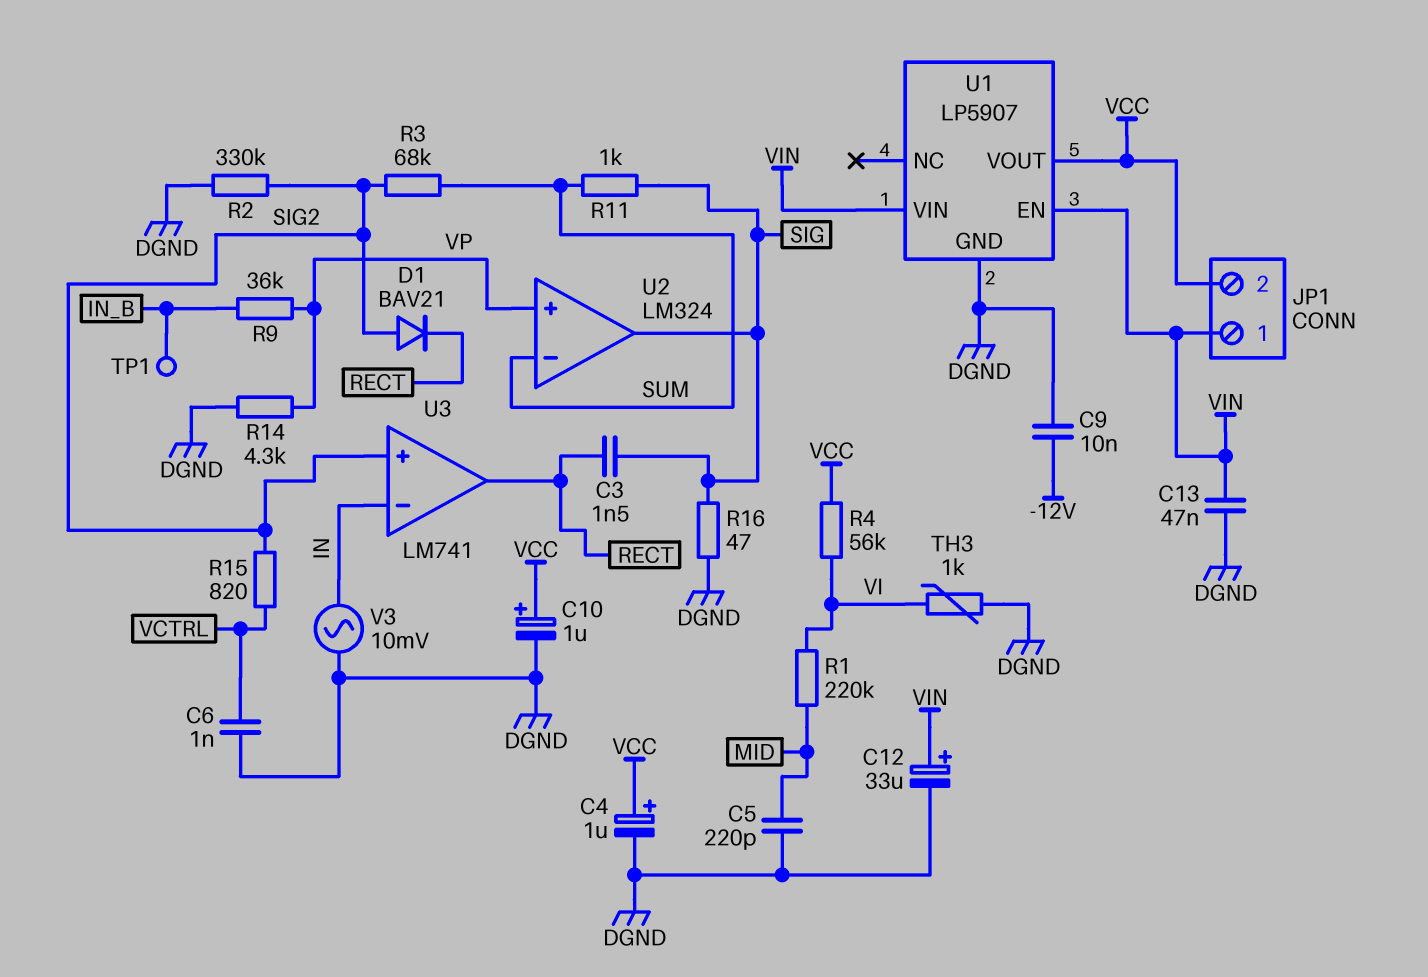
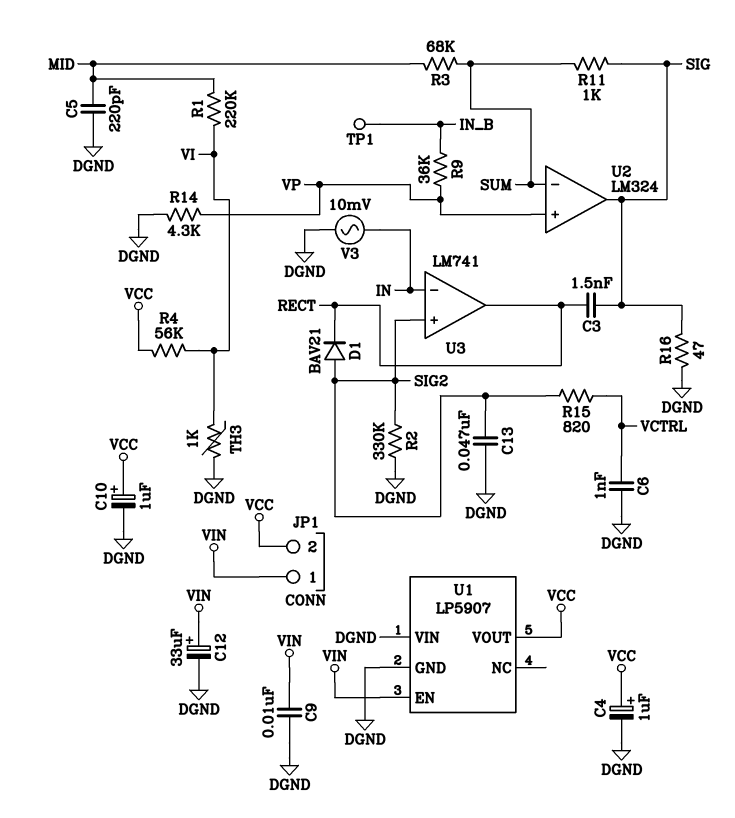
C9: 10nF (-12V, DGND) -> 10nF (DGND, VIN)
C13: 47nF (DGND, VIN) -> 47nF (DGND, SIG2)
R3: 68k (SIG2, SUM) -> 68k (MID, SUM)
U1 pin VIN: VIN -> DGND

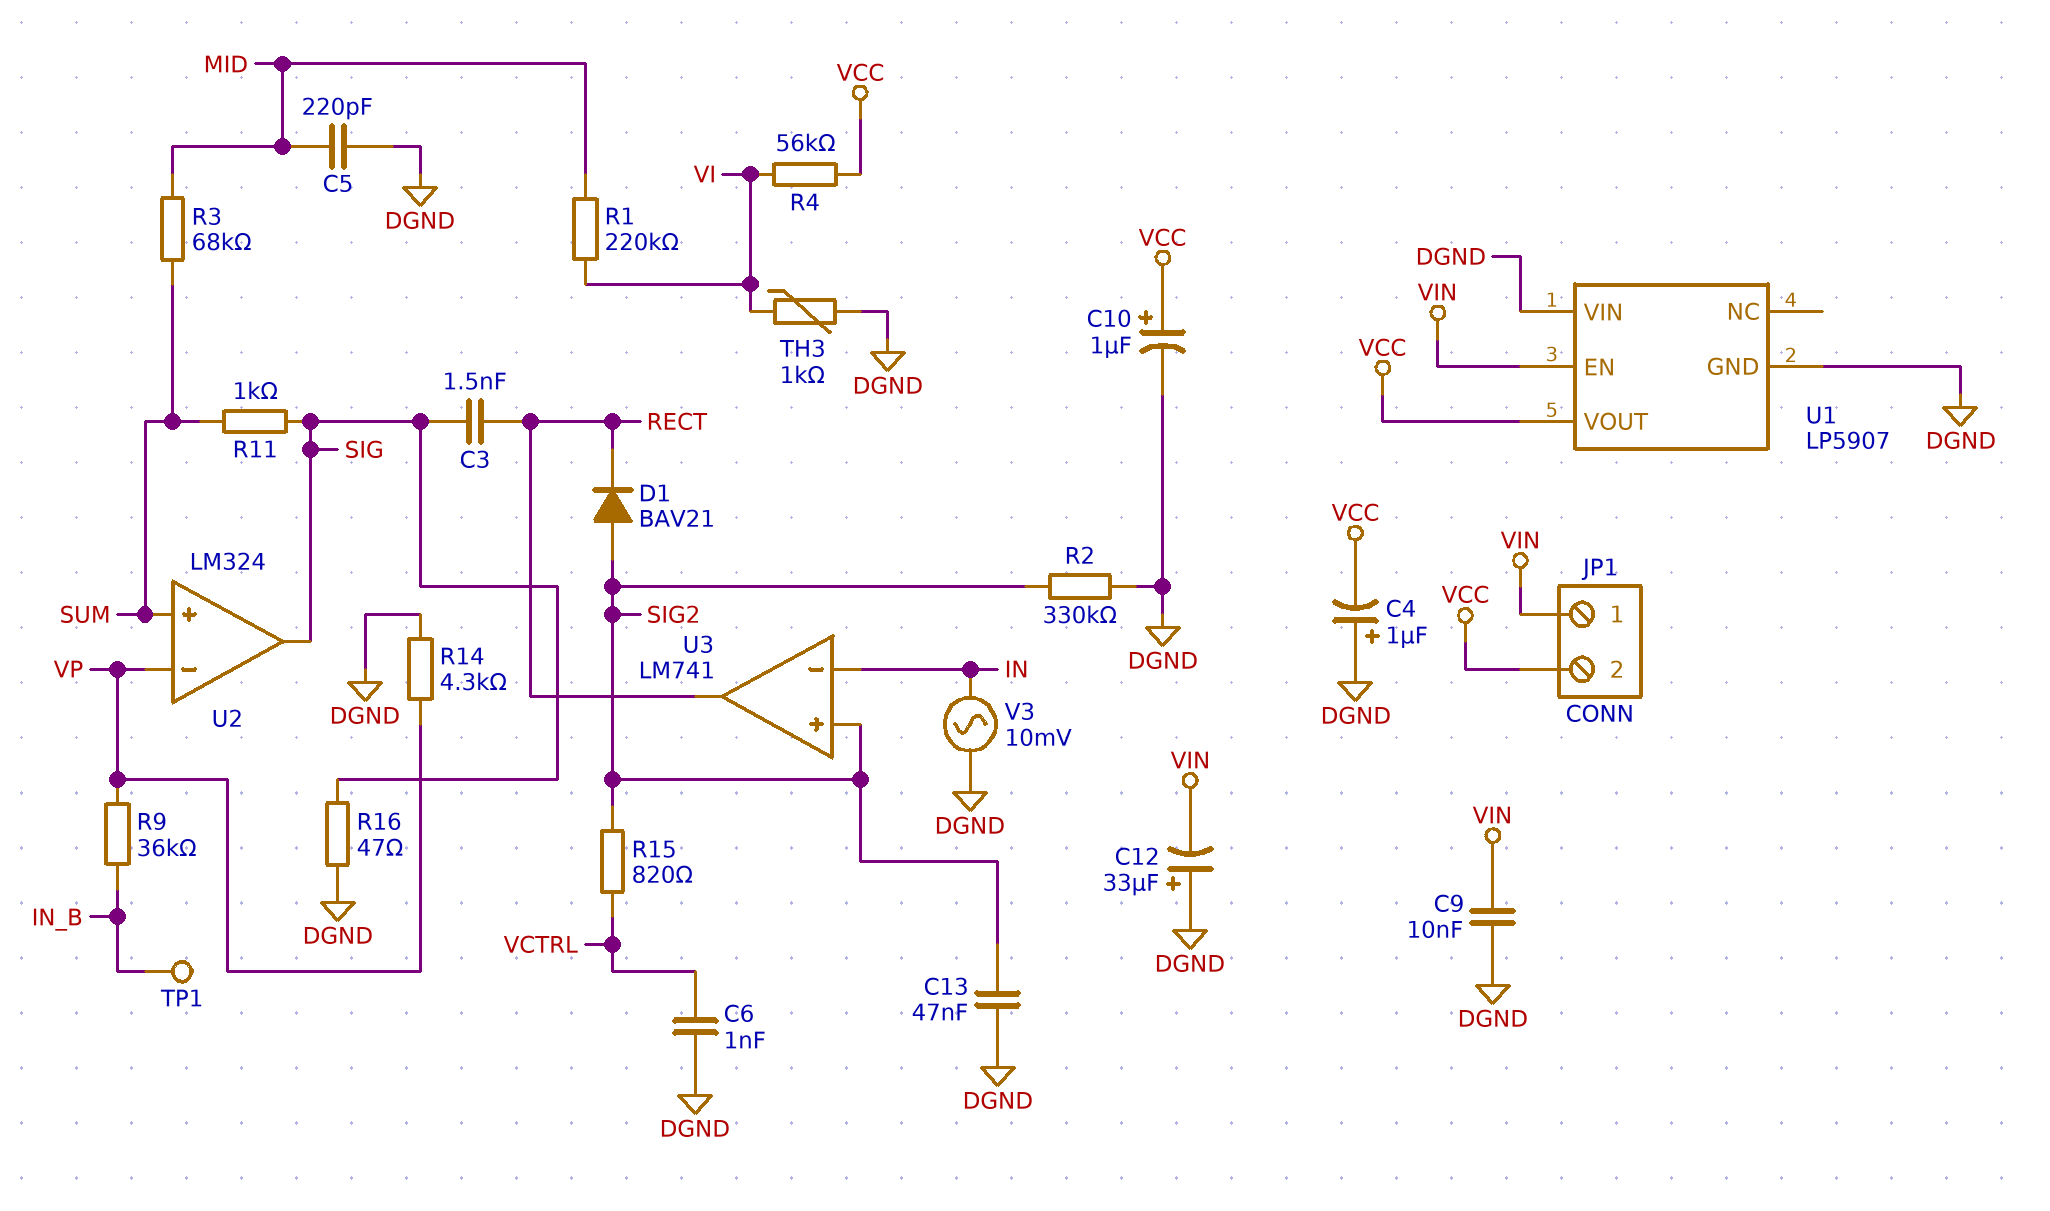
C4: 1uF (plus VCC, minus DGND) -> 1uF (plus DGND, minus VCC)
C12: 33uF (plus VIN, minus DGND) -> 33uF (plus DGND, minus VIN)
U2 pin in+: VP -> SUM
U2 pin in-: SUM -> VP

